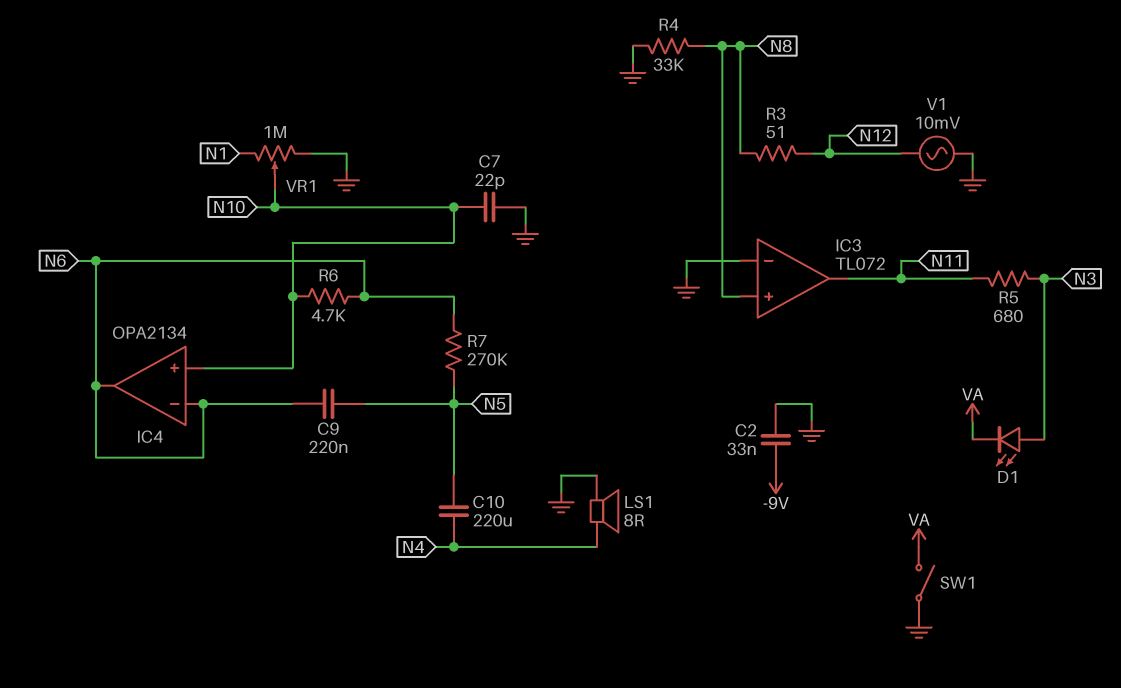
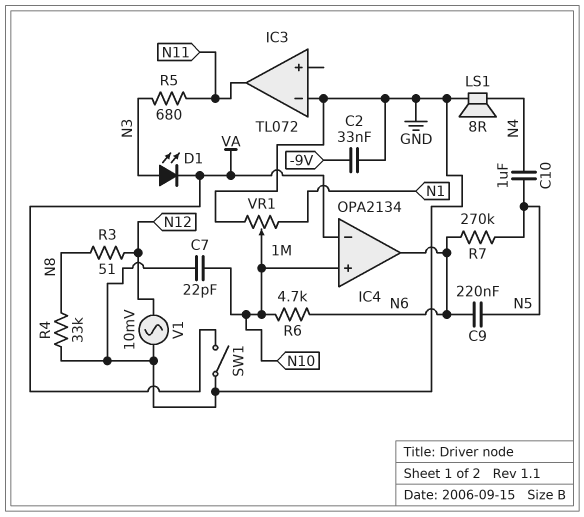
C10: 220uF (N4, N5) -> 1uF (N4, N5)
IC3 pin in+: N8 -> none
IC4 pin in-: N6 -> VA

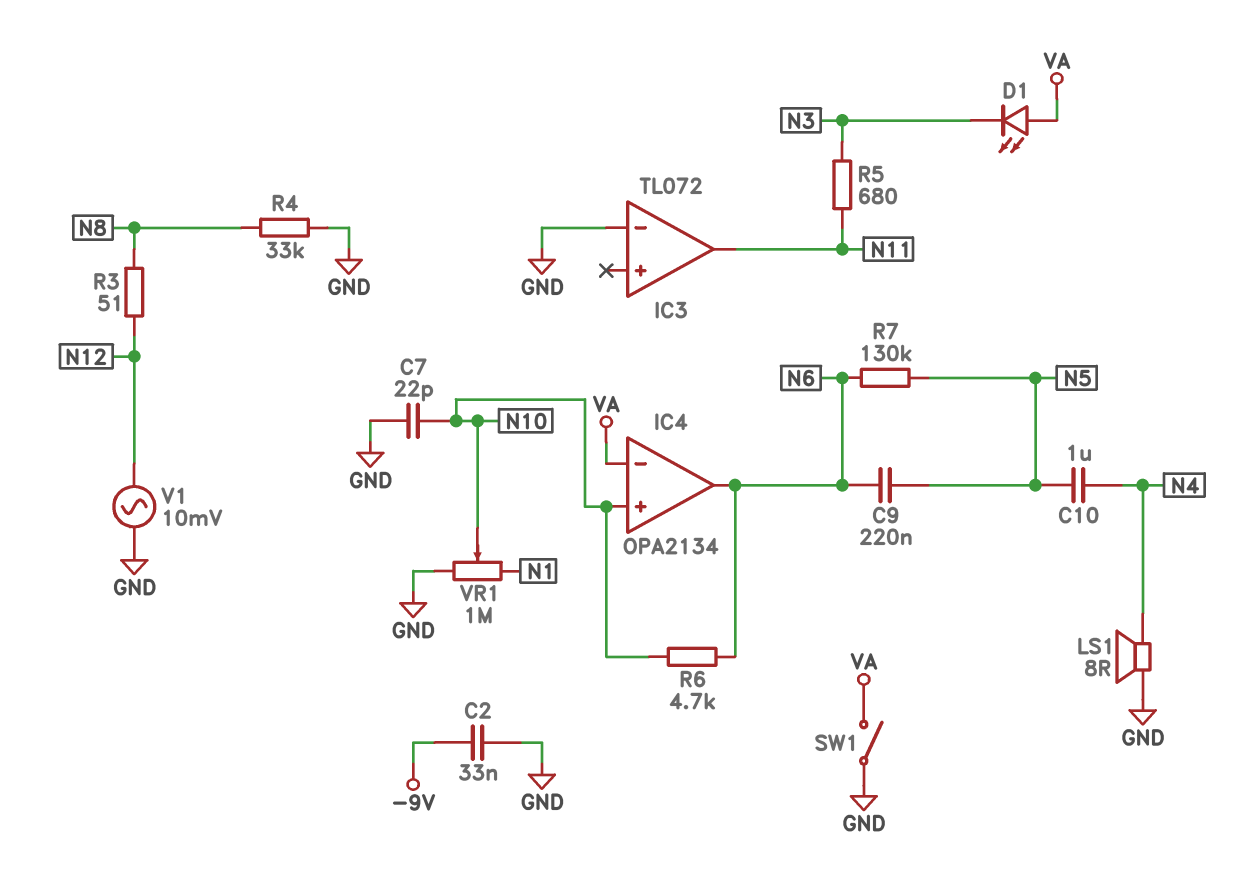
D1: LED (A N3, K VA) -> LED (A VA, K N3)
R7: 270k (N5, N6) -> 130k (N5, N6)

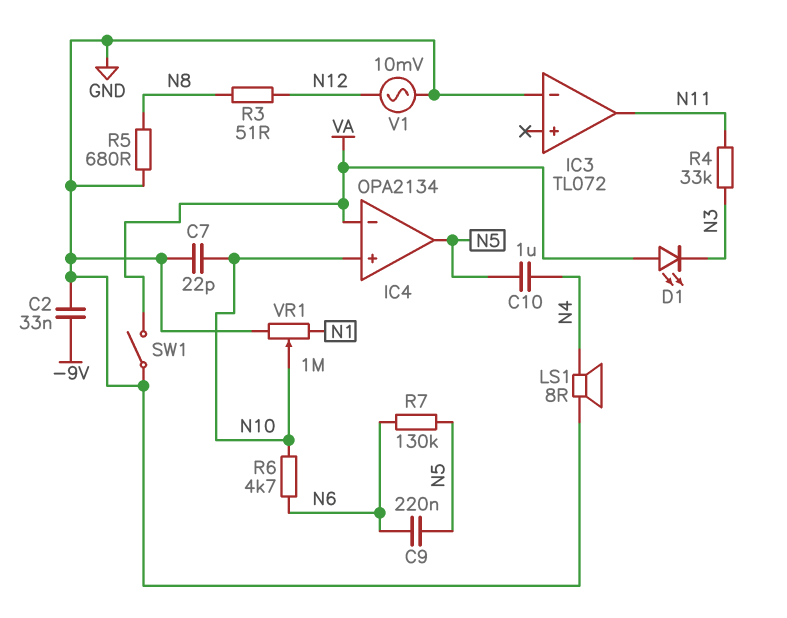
IC4 pin out: N6 -> N5
R4: 33k (GND, N8) -> 33k (N3, N11)
R5: 680 (N3, N11) -> 680 (GND, N8)

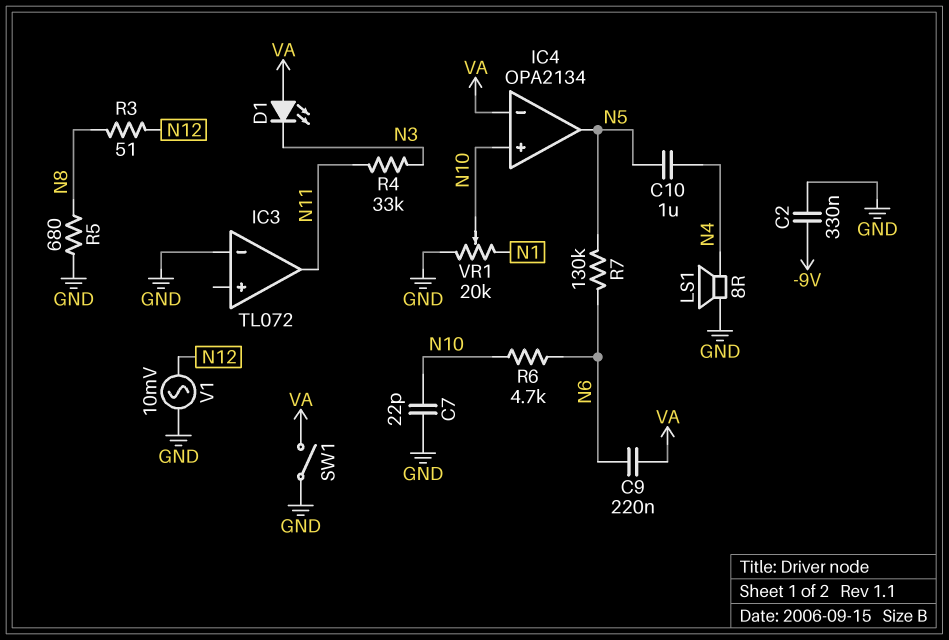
C2: 33nF (-9V, GND) -> 330nF (-9V, GND)
C9: 220nF (N5, N6) -> 220nF (N6, VA)
VR1: 1M (GND, N1, wiper N10) -> 20k (GND, N1, wiper N10)

